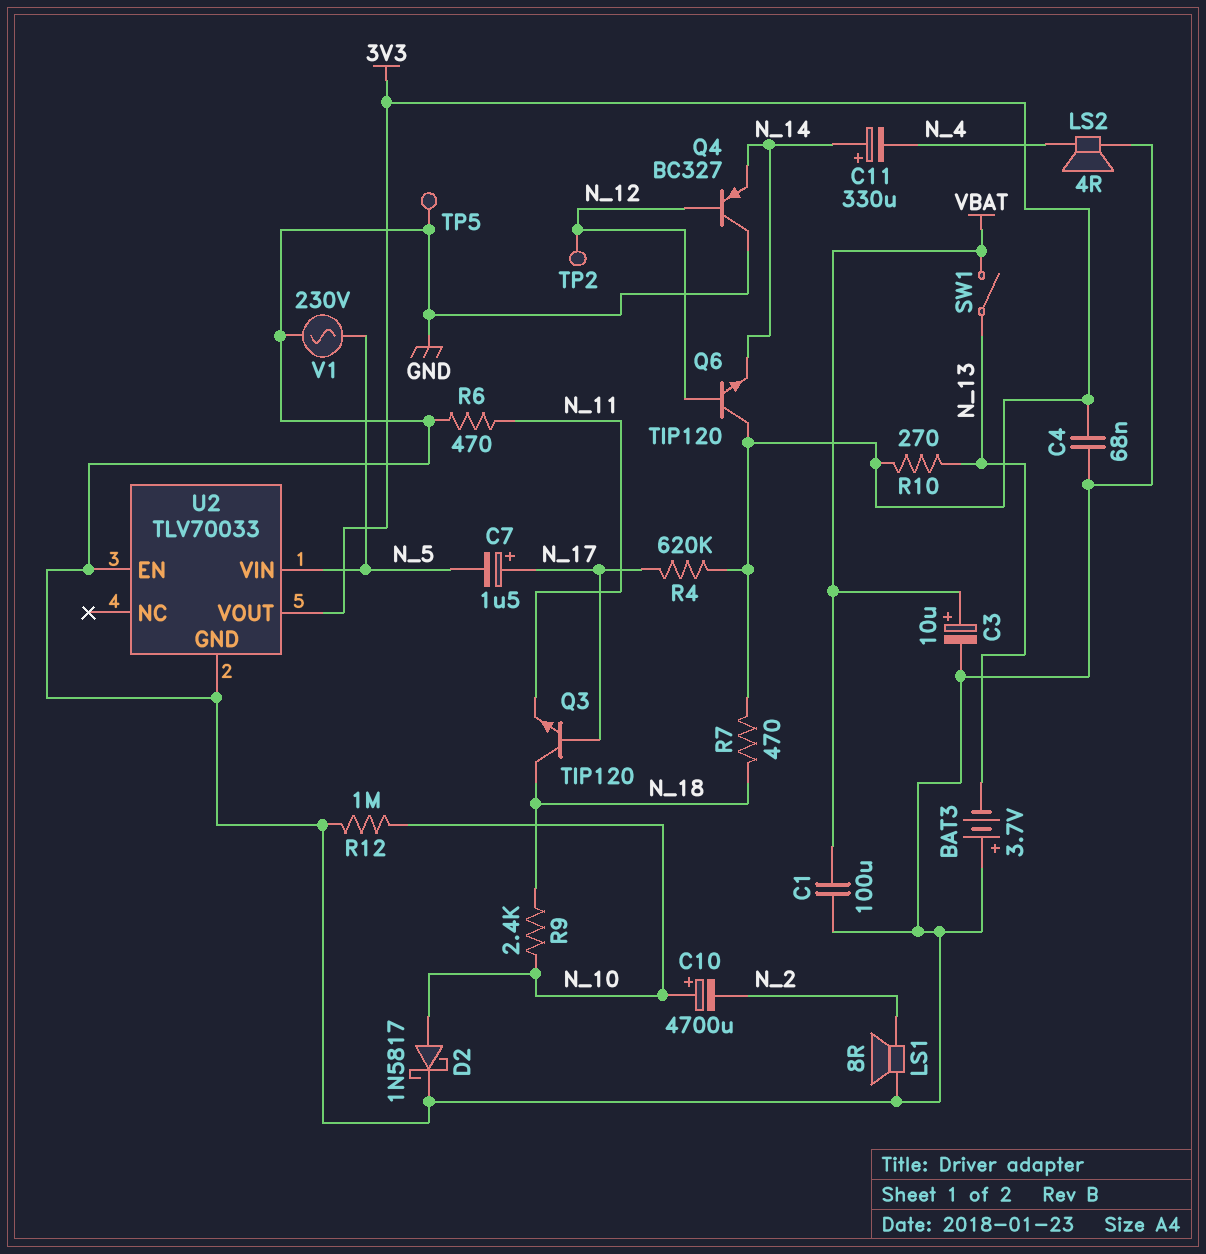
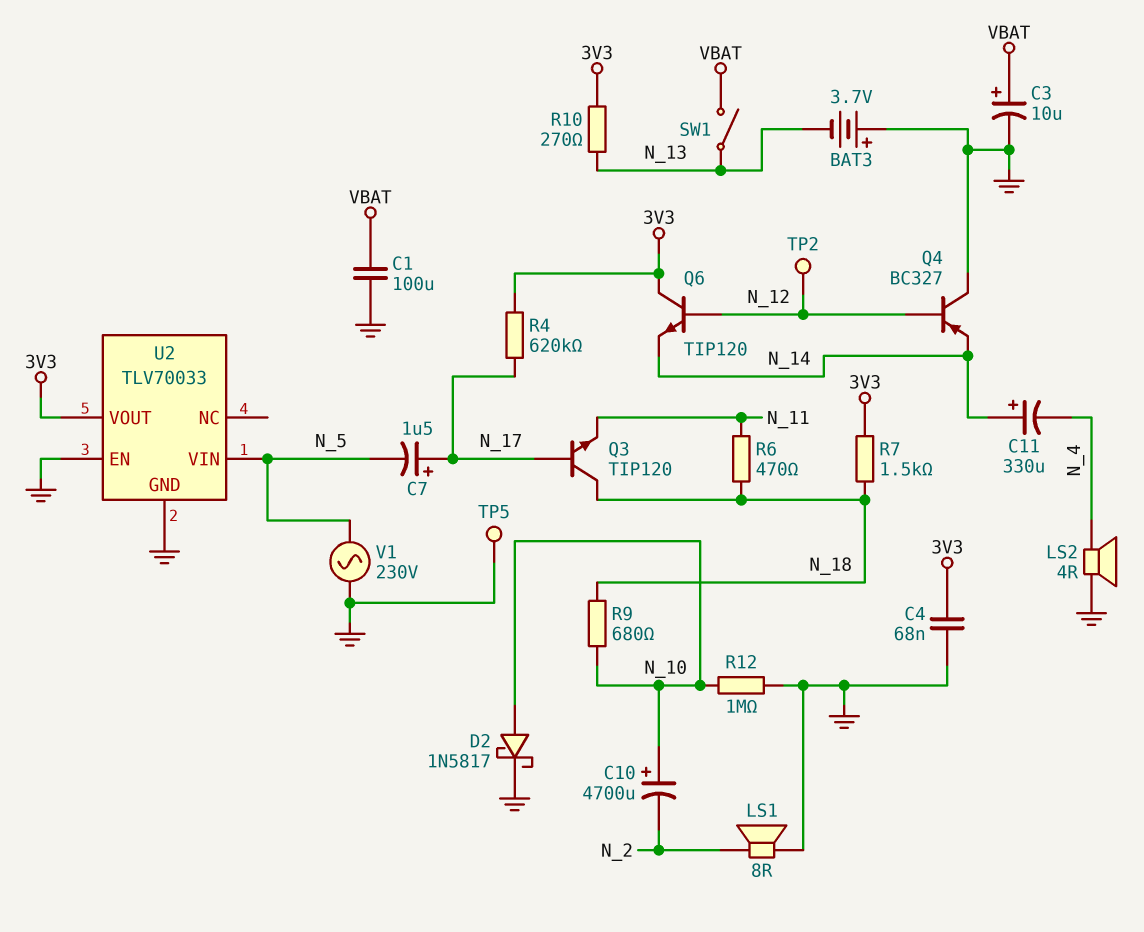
R6: 470 (GND, N_11) -> 470 (N_11, N_18)
R7: 470 (3V3, N_18) -> 1.5k (3V3, N_18)
R9: 2.4k (N_10, N_18) -> 680 (N_10, N_18)

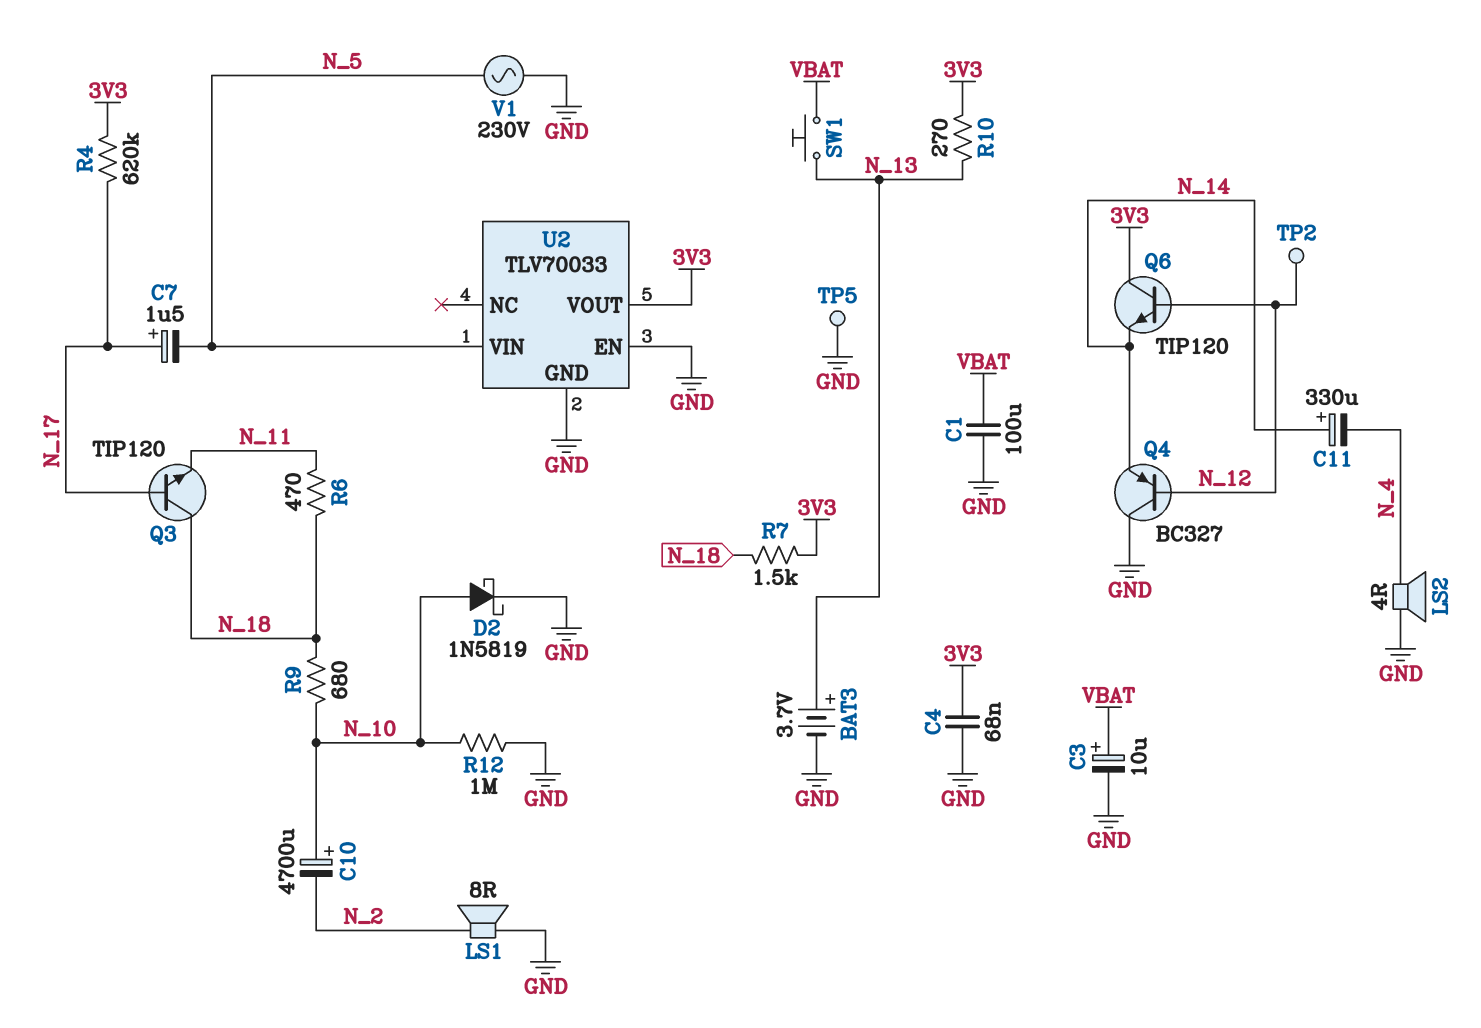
BAT3: 3.7V (plus GND, minus N_13) -> 3.7V (plus N_13, minus GND)
D2: schottky 1N5817 (A N_10, K GND) -> schottky 1N5819 (A N_10, K GND)
SW1: switch (N_13, VBAT) -> button (N_13, VBAT)

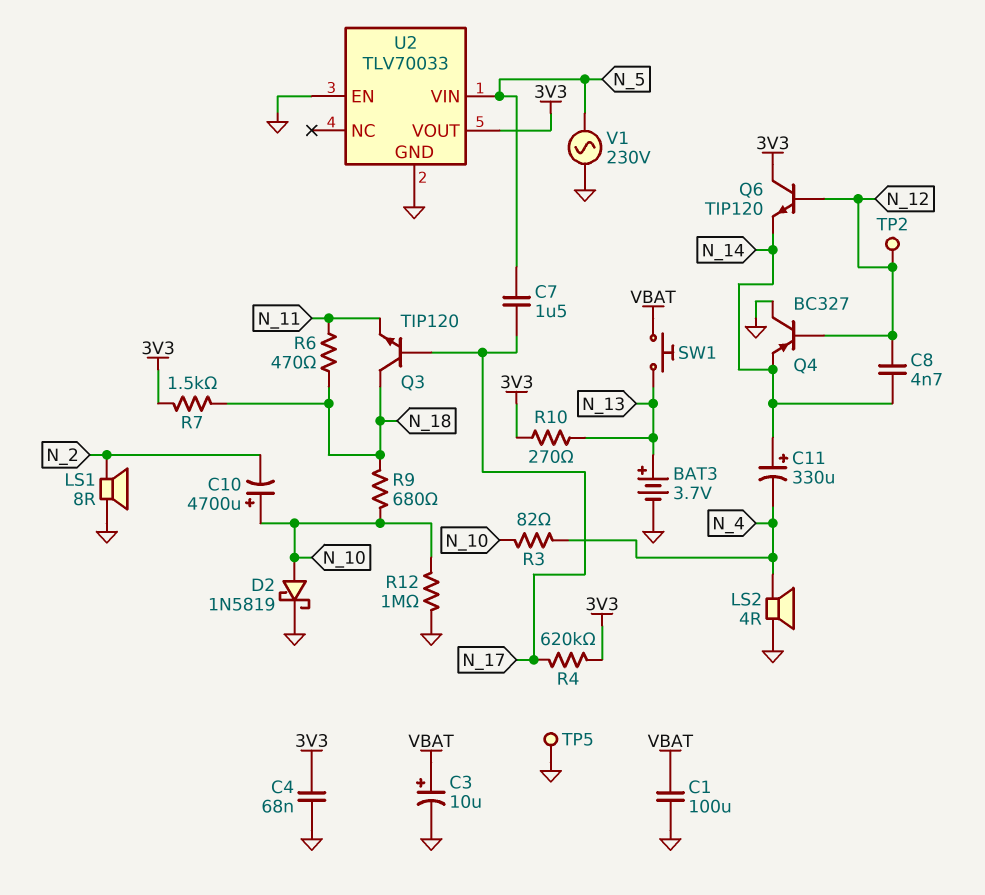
C7: 1.5uF (plus N_17, minus N_5) -> 1.5uF (N_5, N_17)
C8: none -> 4.7nF (N_12, N_14)
R3: none -> 82 (N_4, N_10)

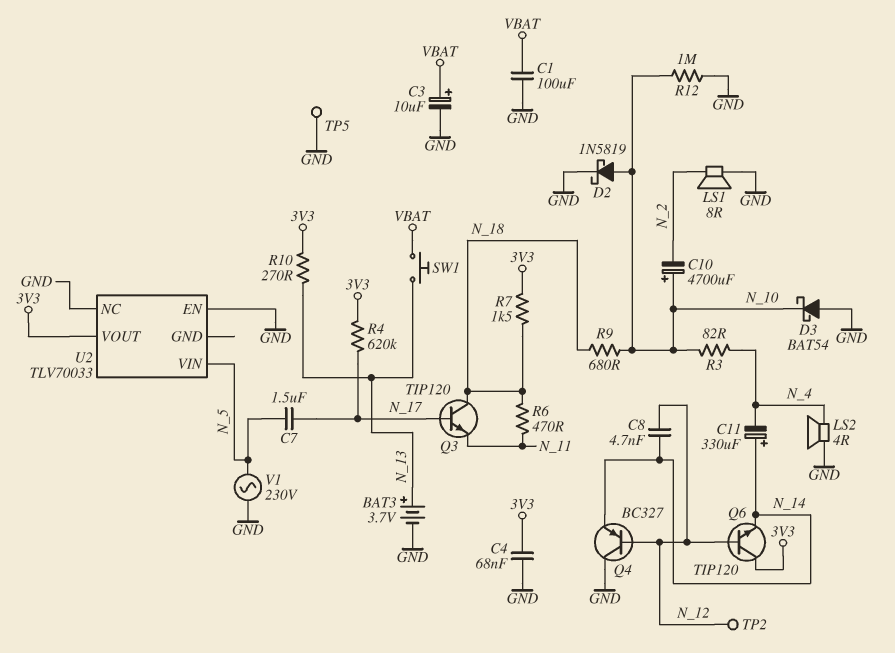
D3: none -> schottky BAT54 (A GND, K N_10)
U2 pin GND: GND -> none
U2 pin NC: none -> GND

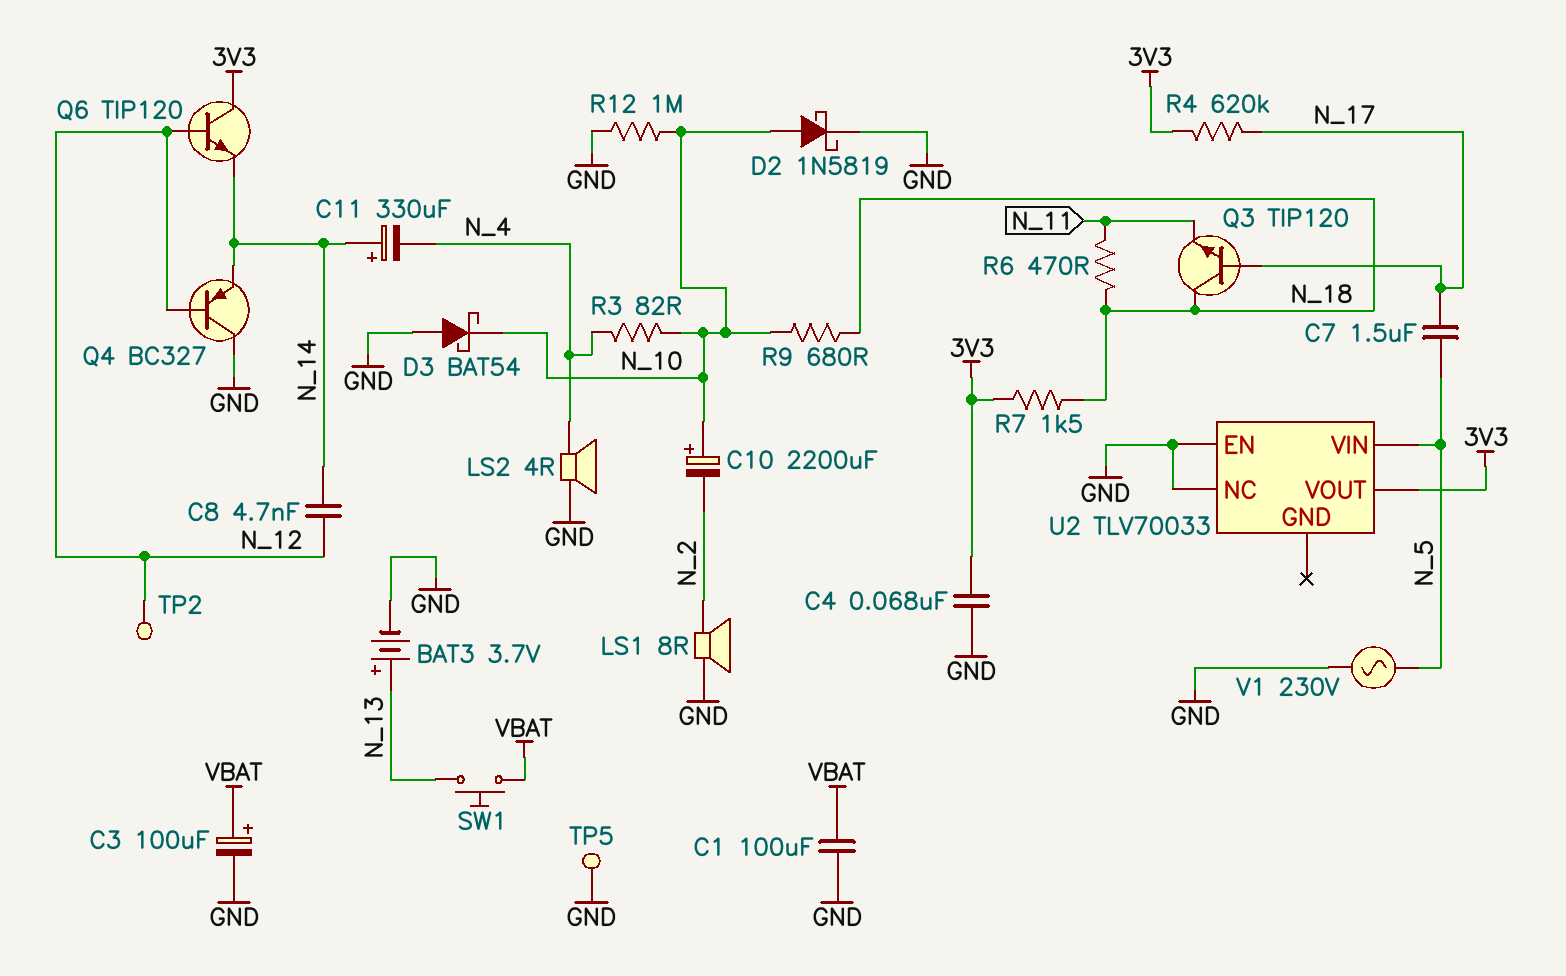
C3: 10uF (plus VBAT, minus GND) -> 100uF (plus VBAT, minus GND)
C10: 4700uF (plus N_10, minus N_2) -> 2200uF (plus N_10, minus N_2)
R10: 270 (3V3, N_13) -> none

